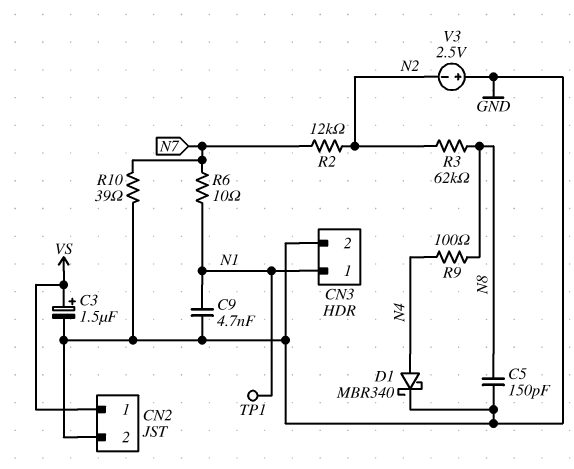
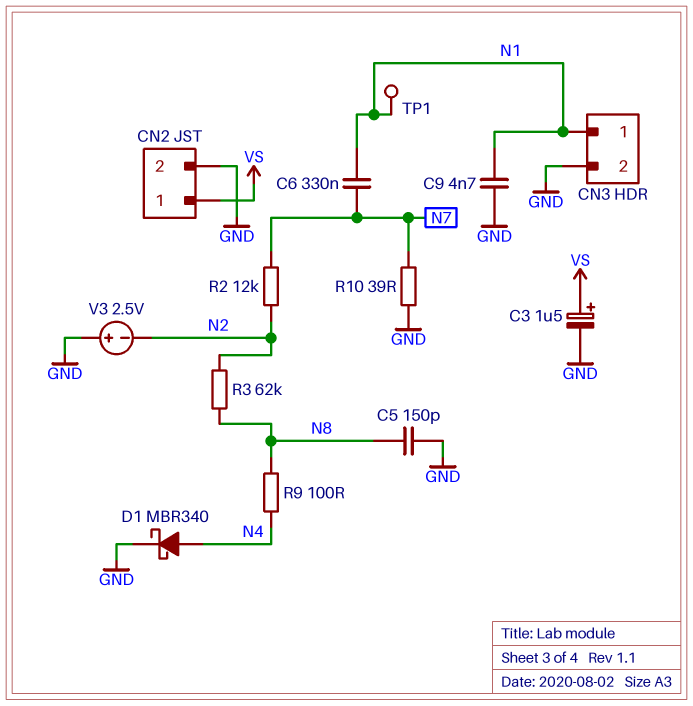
C6: none -> 330nF (N1, N7)
R6: 10 (N1, N7) -> none

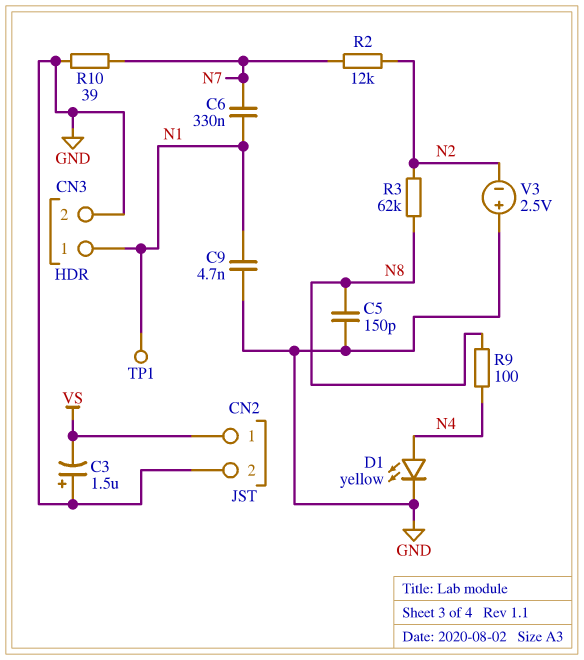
C3: 1.5uF (plus VS, minus GND) -> 1.5uF (plus GND, minus VS)
D1: schottky MBR340 (A N4, K GND) -> LED yellow (A N4, K GND)

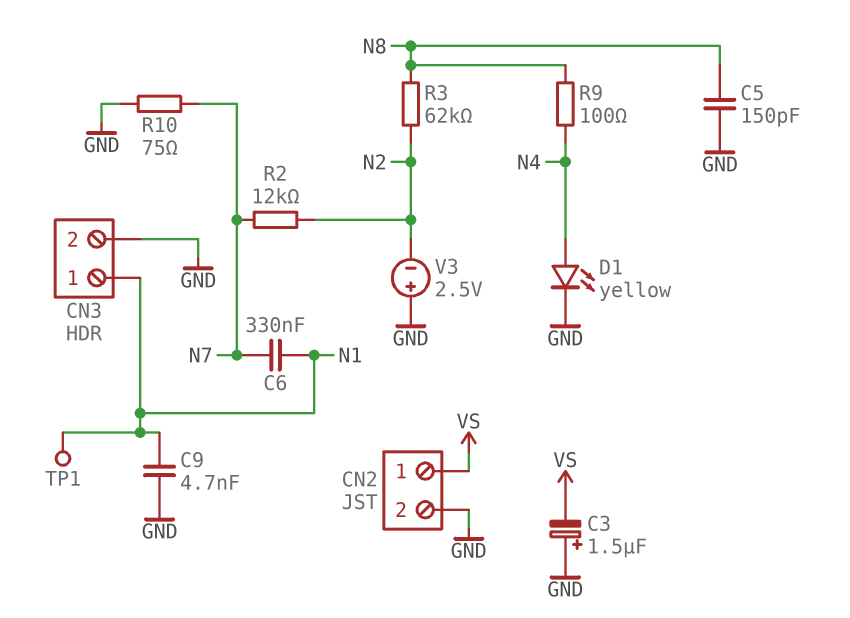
R10: 39 (GND, N7) -> 75 (GND, N7)

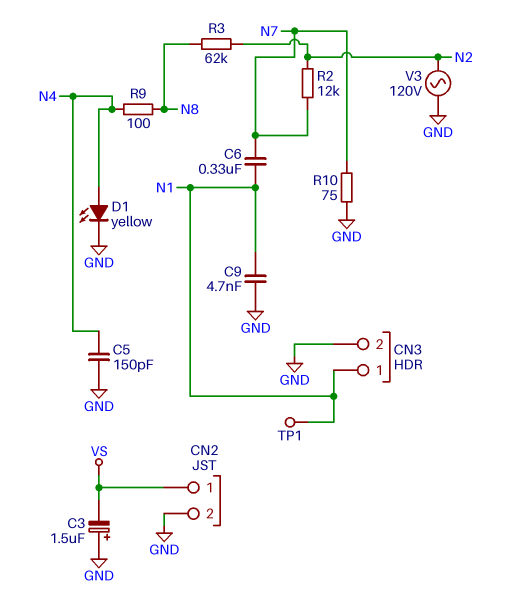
C5: 150pF (GND, N8) -> 150pF (GND, N4)
V3: 2.5V (plus GND, minus N2) -> AC 120V (GND, N2)

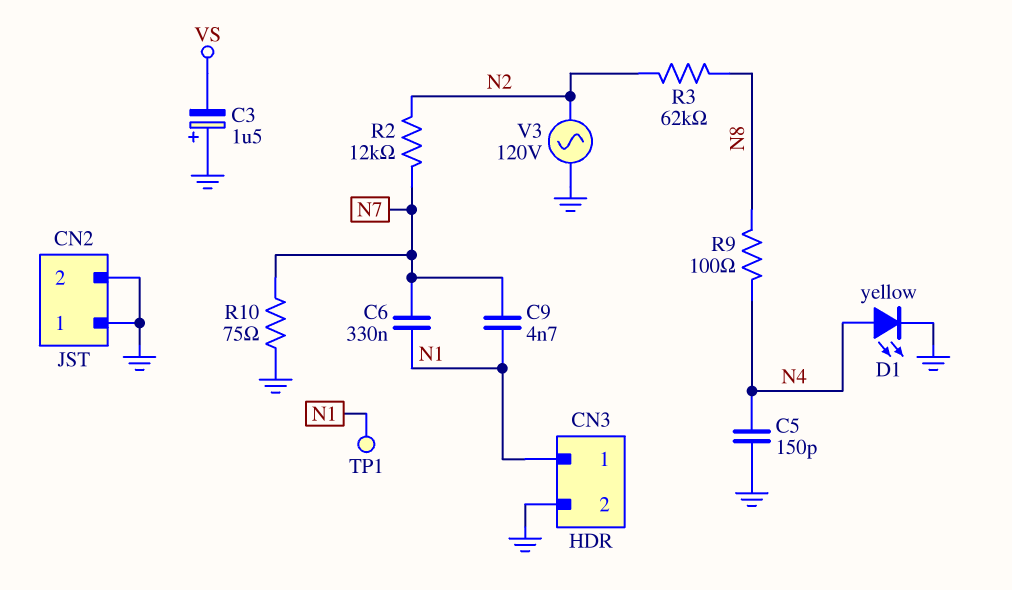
C9: 4.7nF (GND, N1) -> 4.7nF (N1, N7)
CN2 pin 1: VS -> GND

